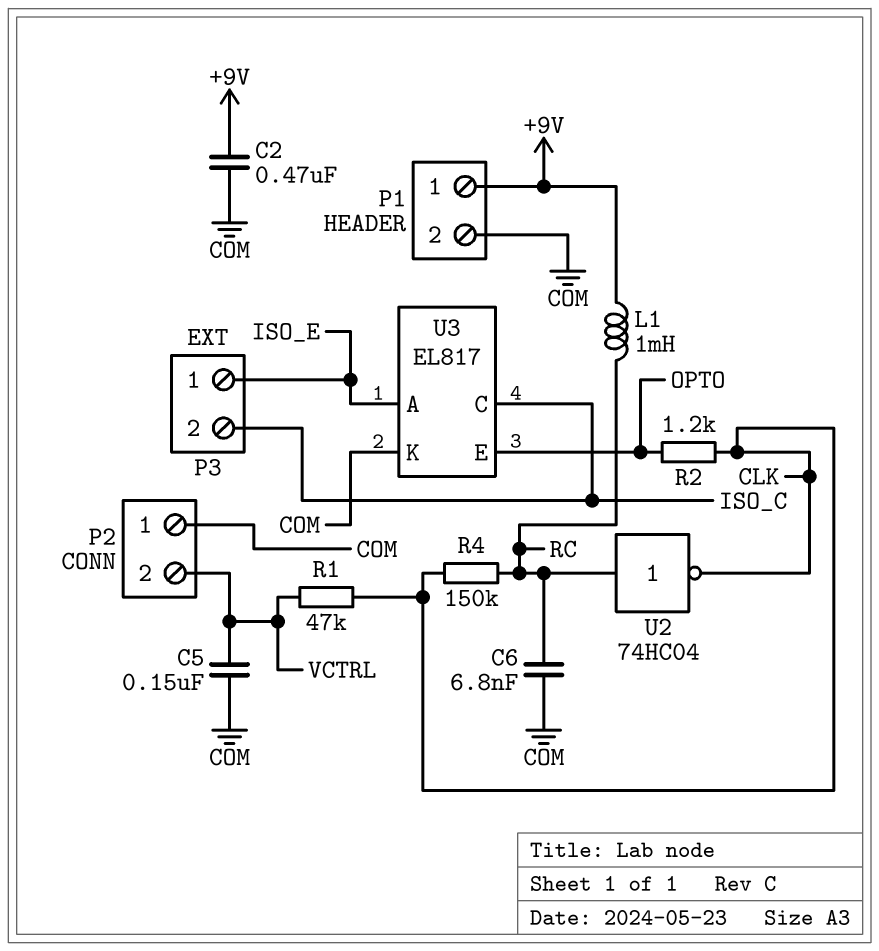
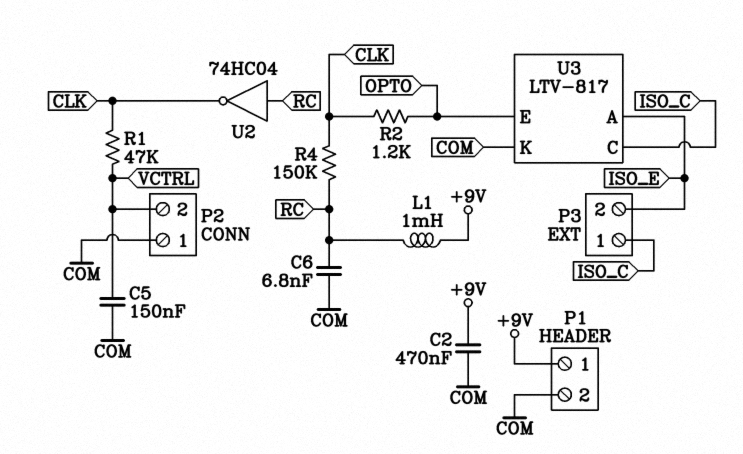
P3 pin 1: ISO_E -> ISO_C
P3 pin 2: ISO_C -> ISO_E
U3: EL817 -> LTV-817

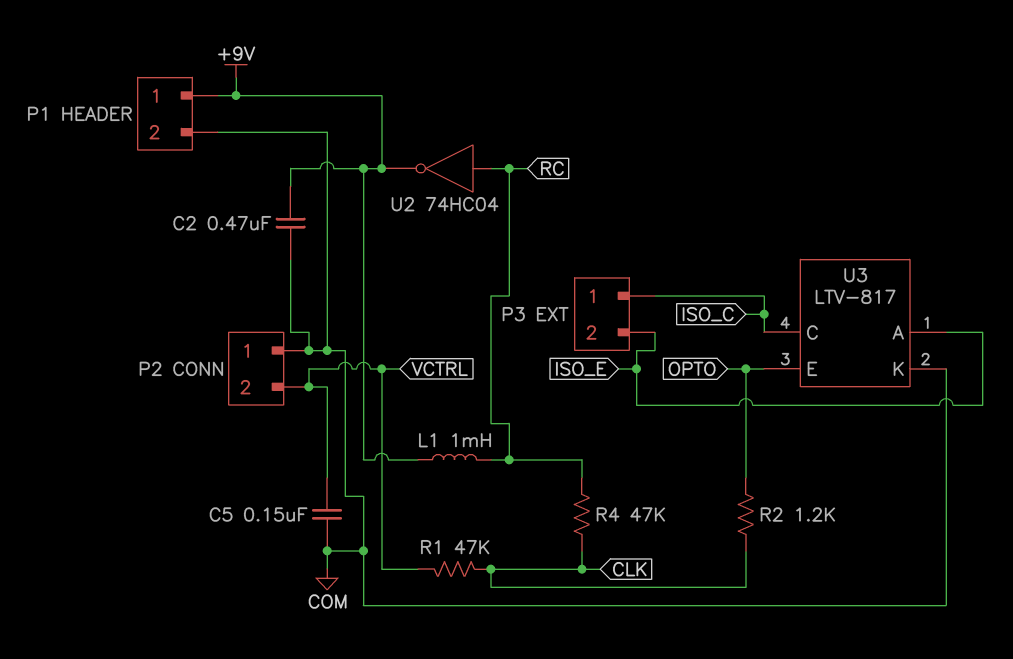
C6: 6.8nF (COM, RC) -> none
R4: 150k (CLK, RC) -> 47k (CLK, RC)
U2: NOT 74HC04 (in RC, out CLK) -> NOT 74HC04 (in RC, out +9V)

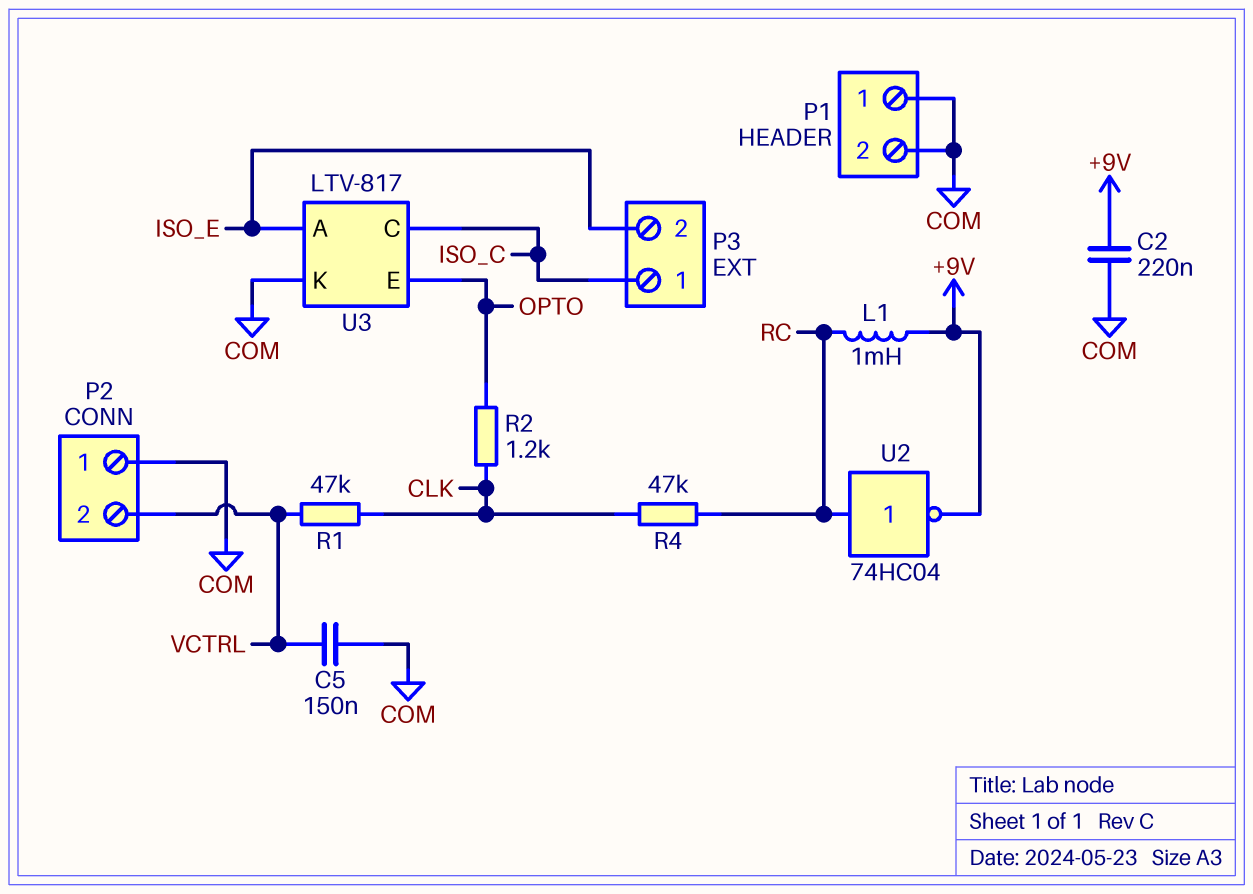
C2: 470nF (+9V, COM) -> 220nF (+9V, COM)
P1 pin 1: +9V -> COM

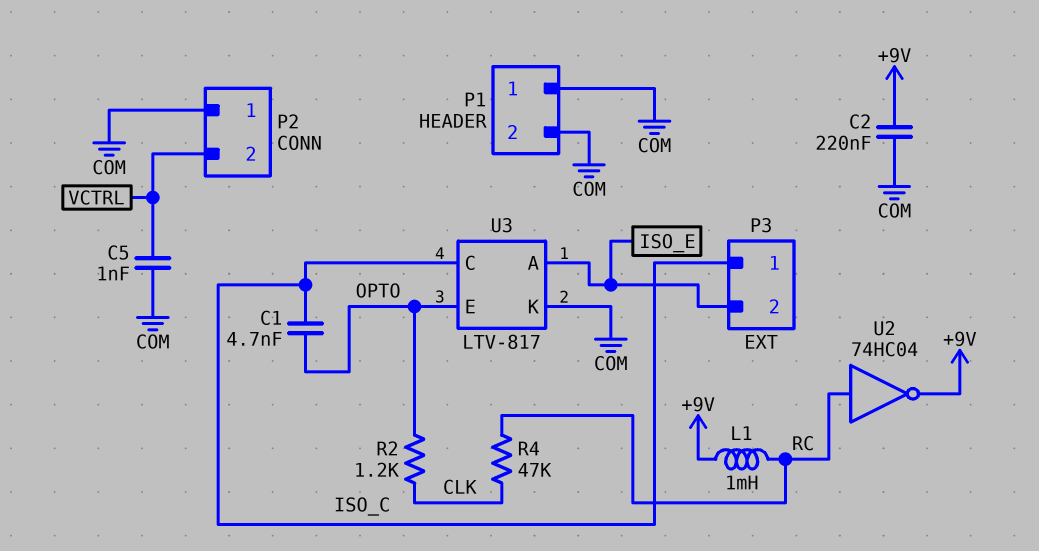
C1: none -> 4.7nF (ISO_C, OPTO)
C5: 150nF (COM, VCTRL) -> 1nF (COM, VCTRL)
R1: 47k (CLK, VCTRL) -> none

